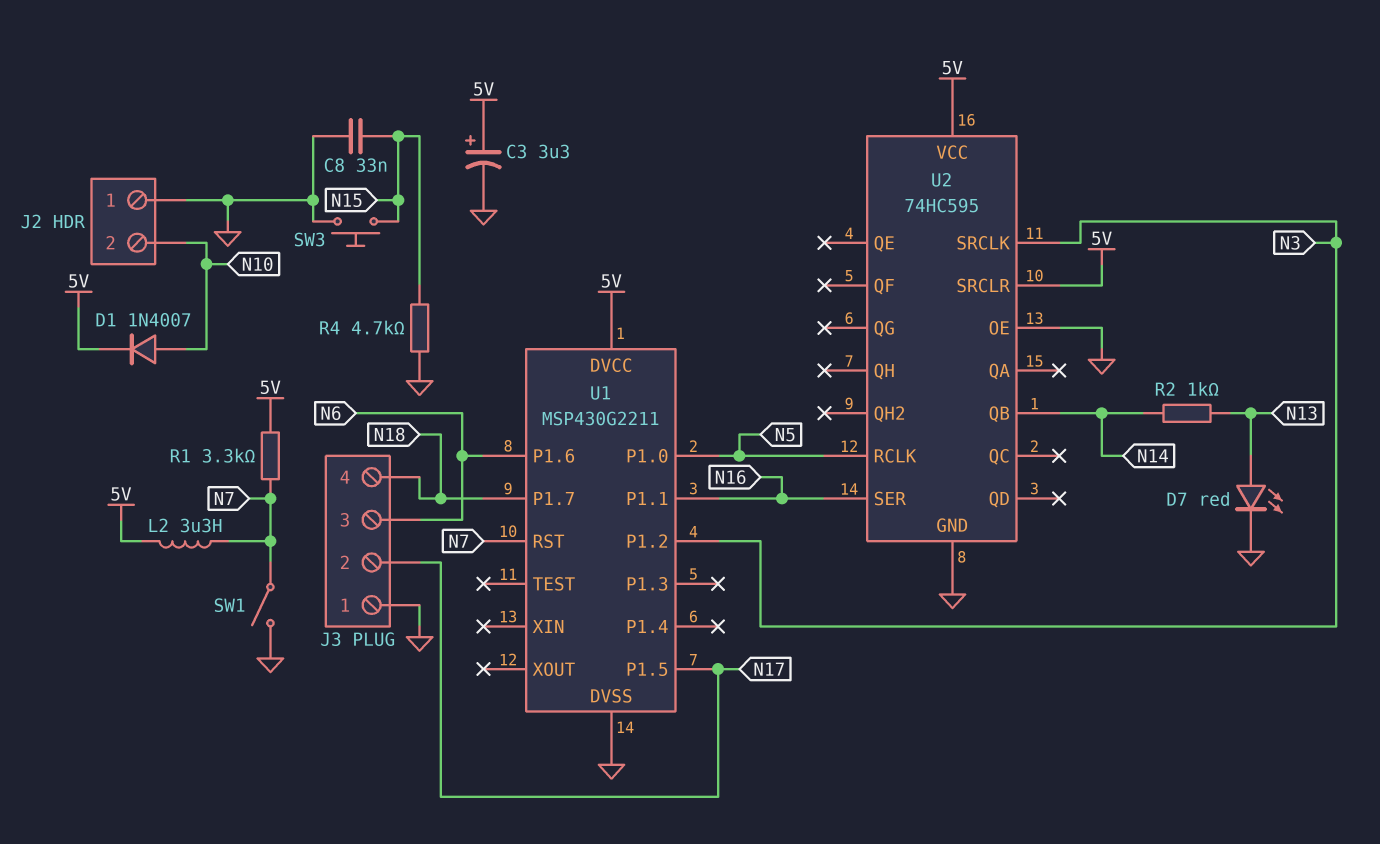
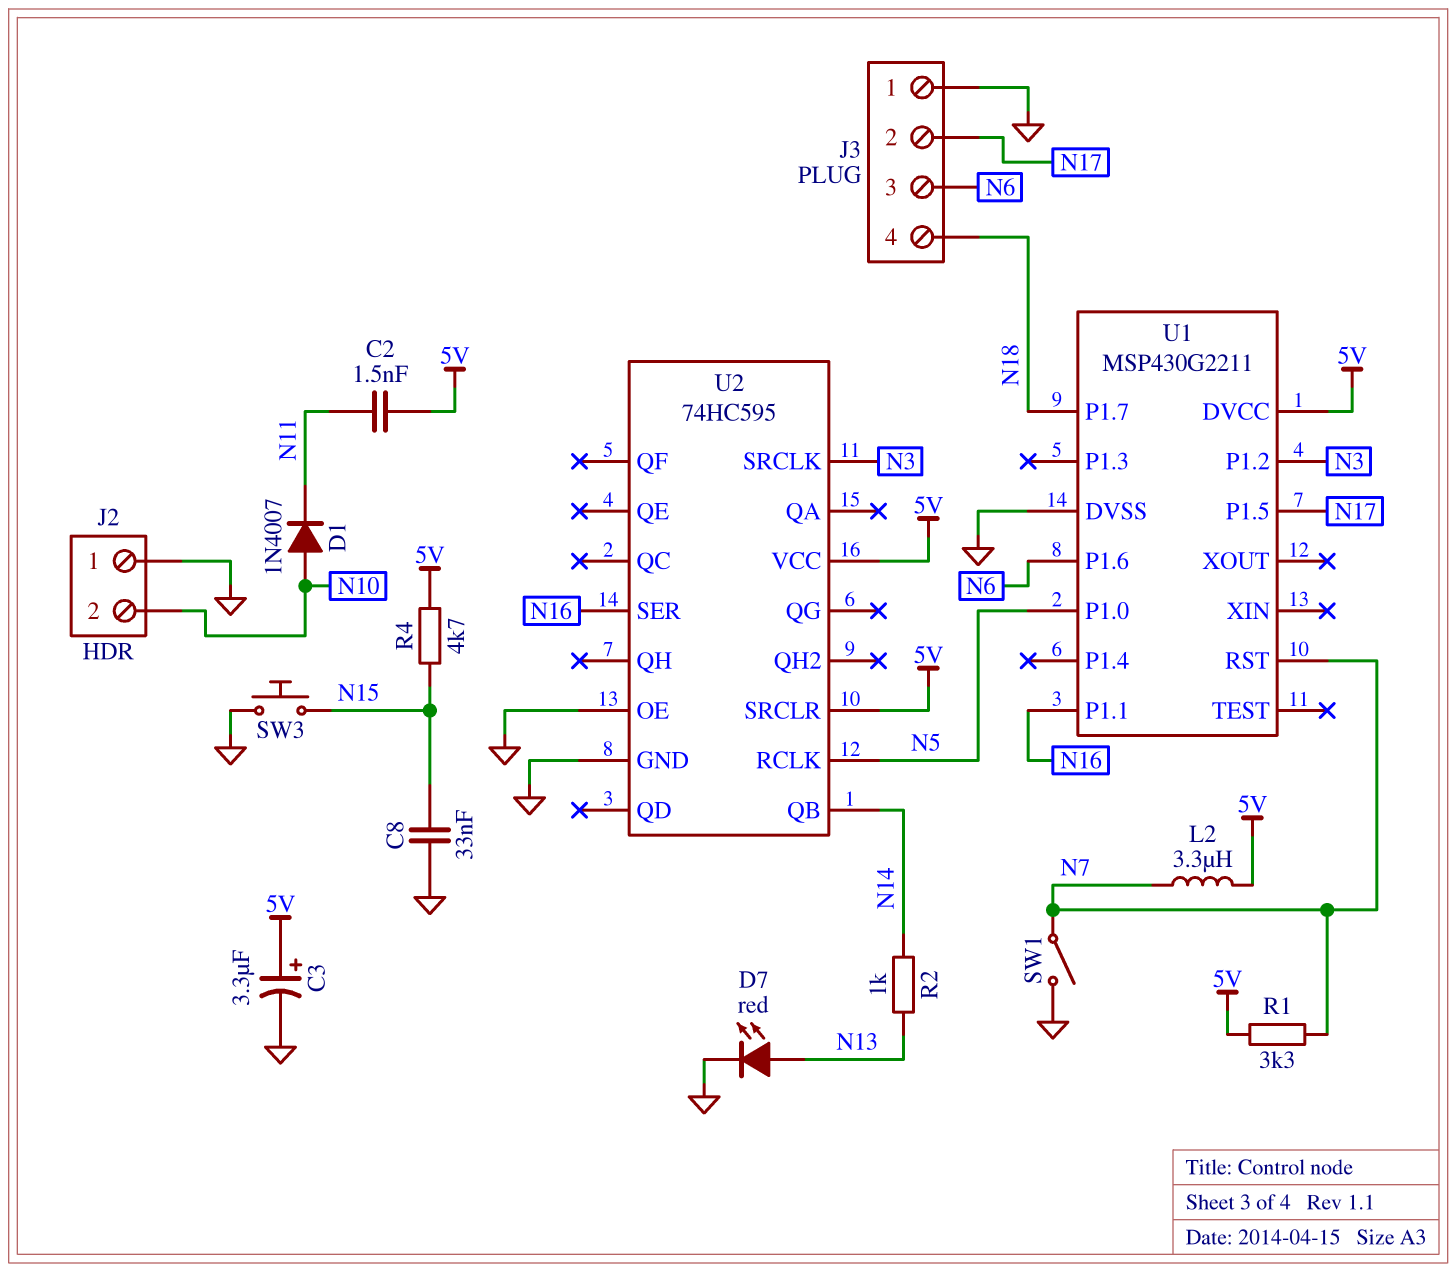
C2: none -> 1.5nF (5V, N11)
D1: diode 1N4007 (A N10, K 5V) -> diode 1N4007 (A N10, K N11)
R4: 4.7k (GND, N15) -> 4.7k (5V, N15)

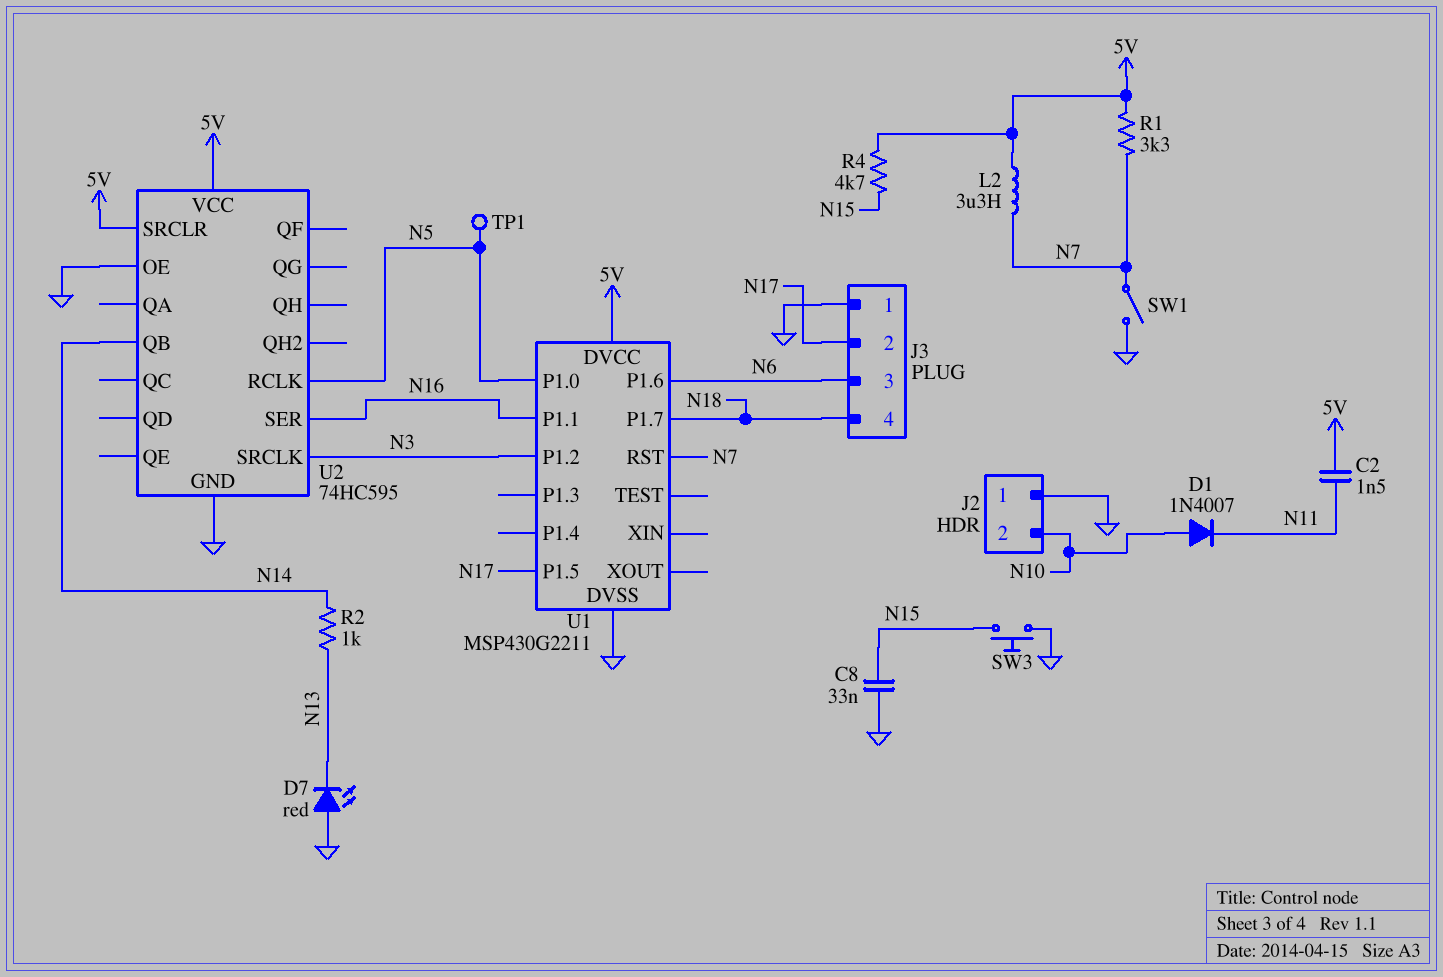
C3: 3.3uF (plus 5V, minus GND) -> none
D7: LED red (A N13, K GND) -> LED red (A GND, K N13)
TP1: none -> test point (N5)

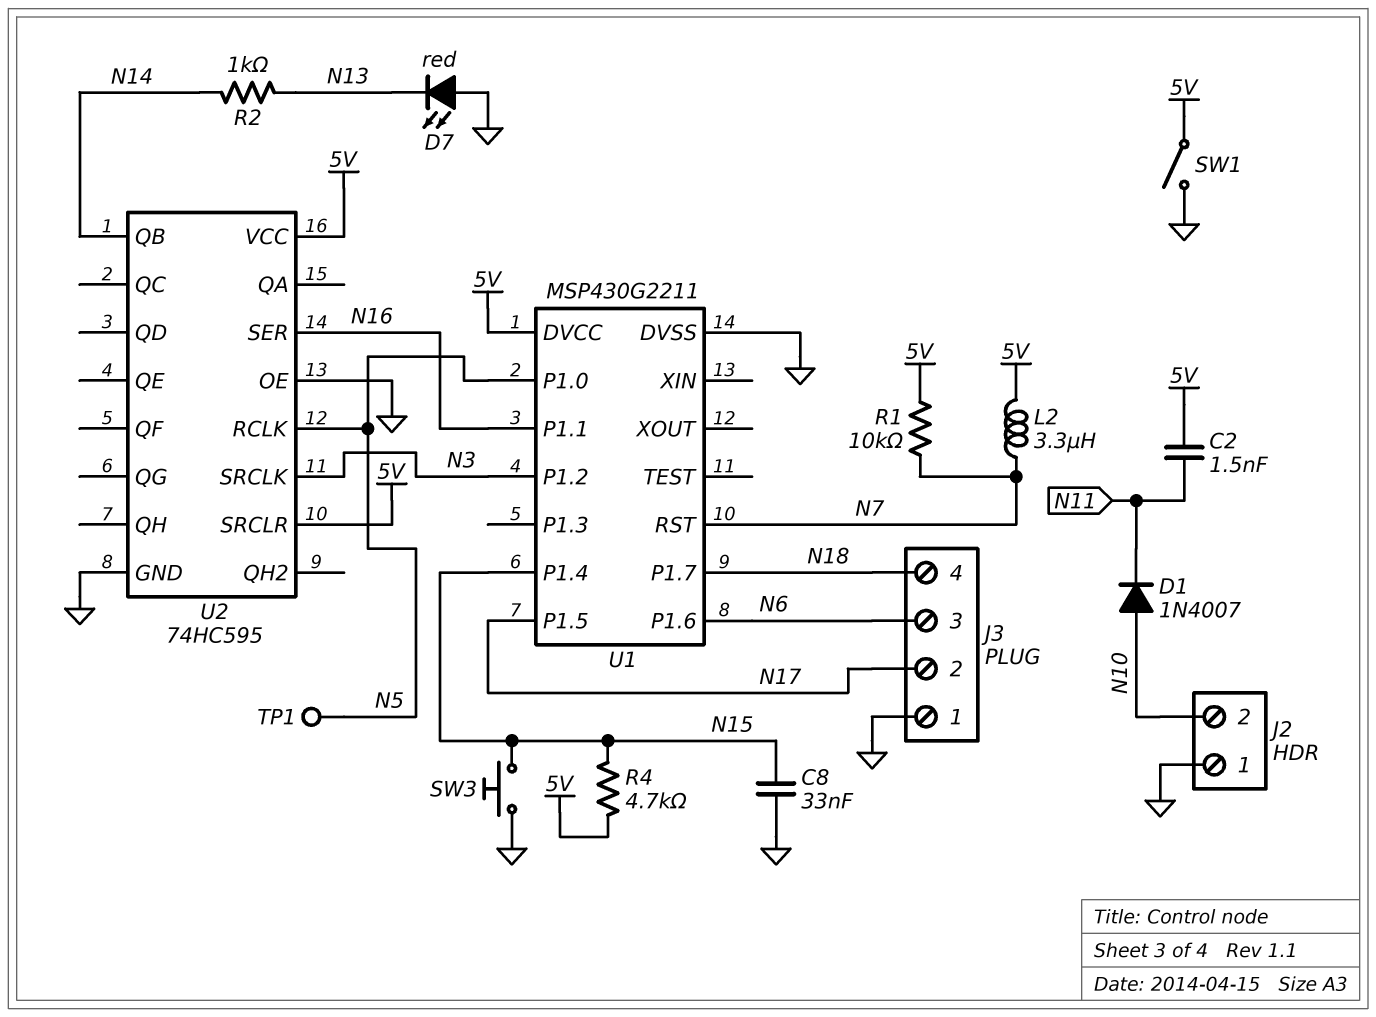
R1: 3.3k (5V, N7) -> 10k (5V, N7)
SW1: switch (GND, N7) -> switch (5V, GND)
U1 pin P1.4: none -> N15

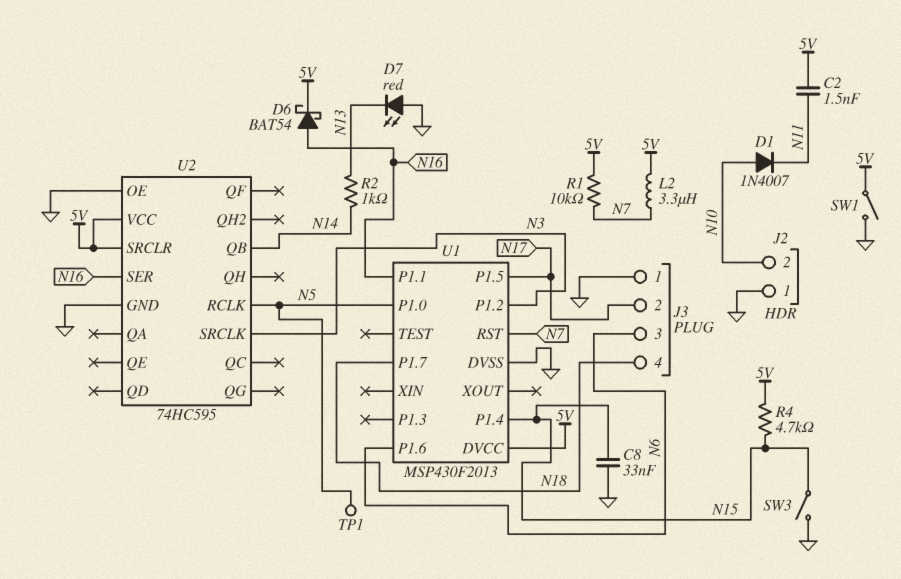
D6: none -> schottky BAT54 (A N16, K 5V)
SW3: button (GND, N15) -> switch (GND, N15)
U1: MSP430G2211 -> MSP430F2013

